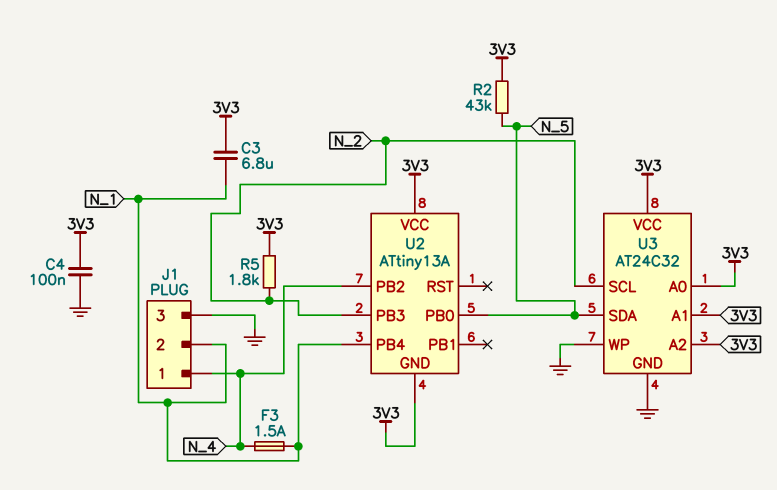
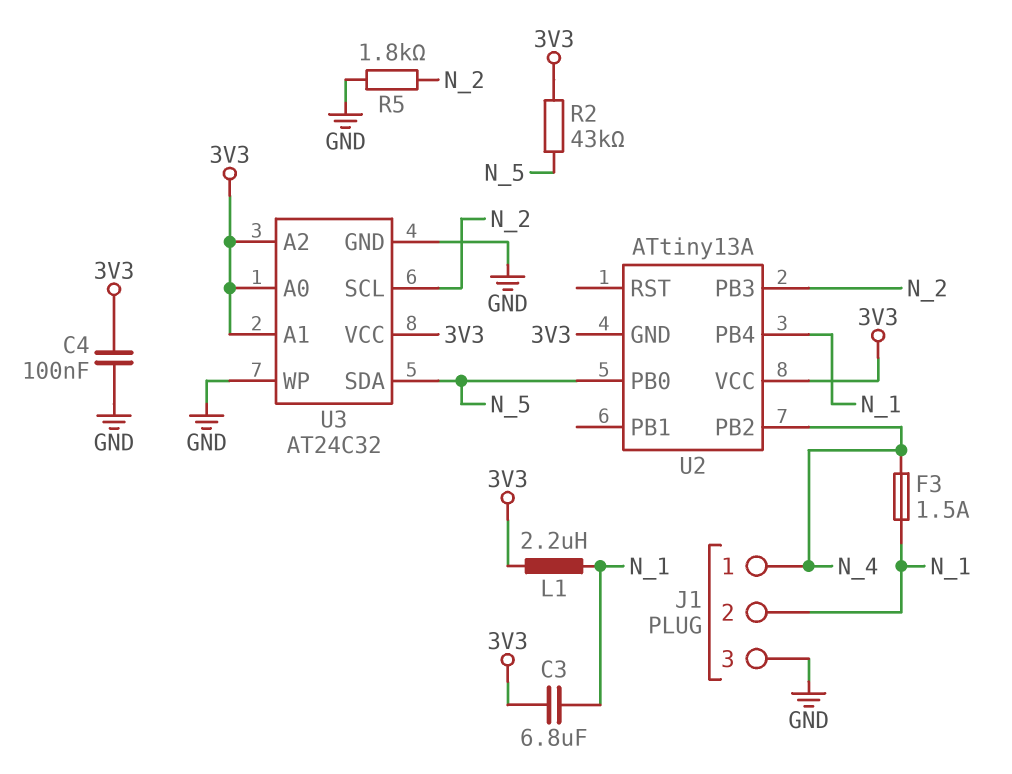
L1: none -> 2.2uH (3V3, N_1)
R5: 1.8k (3V3, N_2) -> 1.8k (GND, N_2)

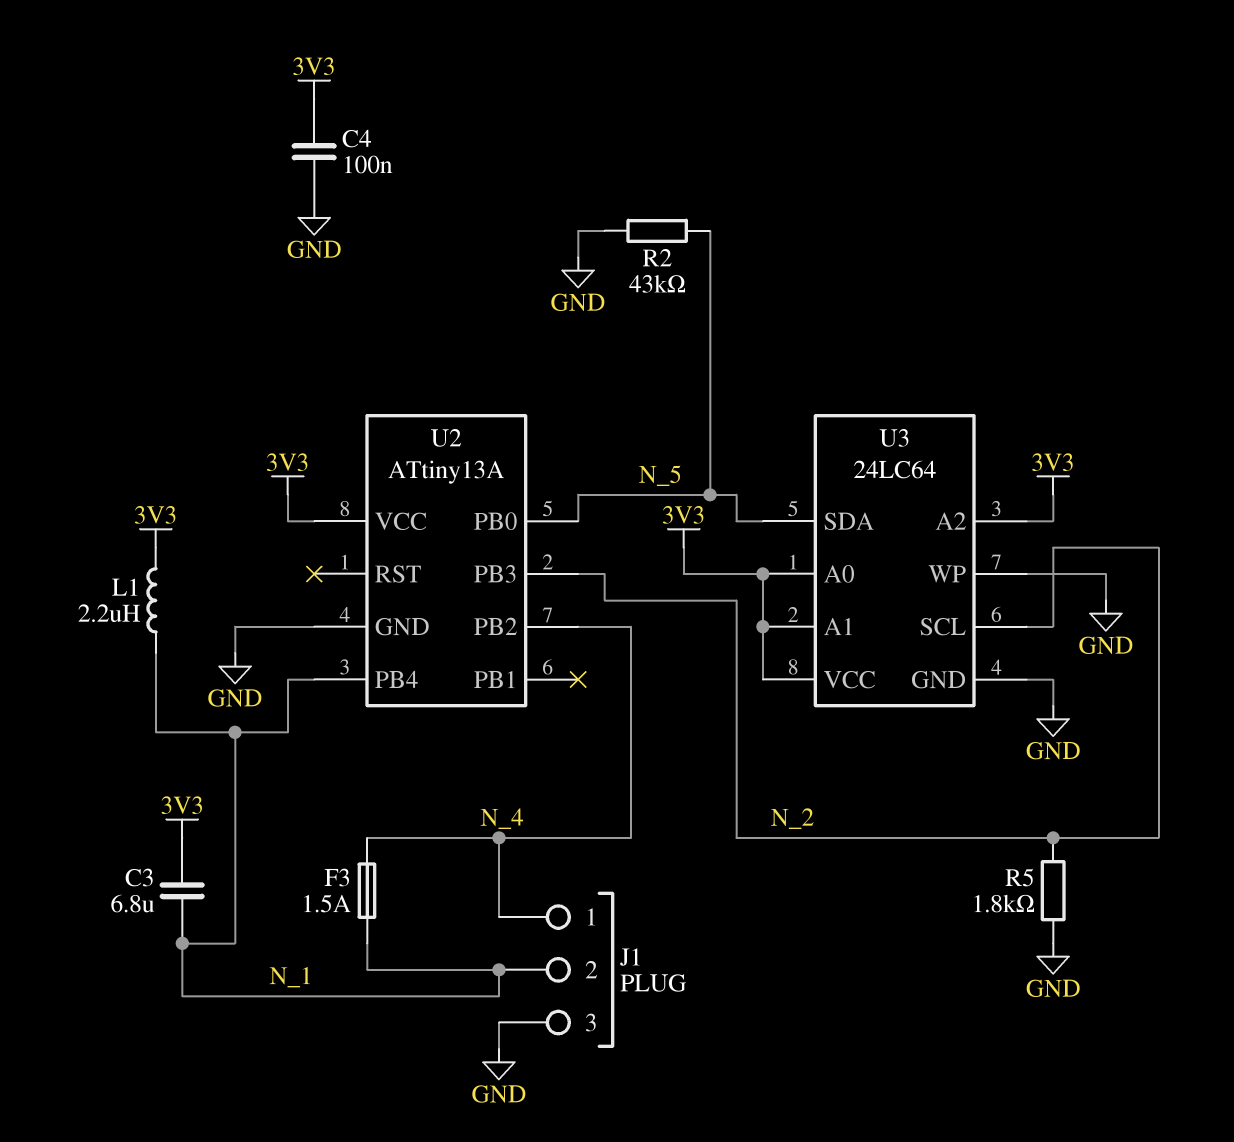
R2: 43k (3V3, N_5) -> 43k (GND, N_5)
U2 pin GND: 3V3 -> GND
U3: AT24C32 -> 24LC64

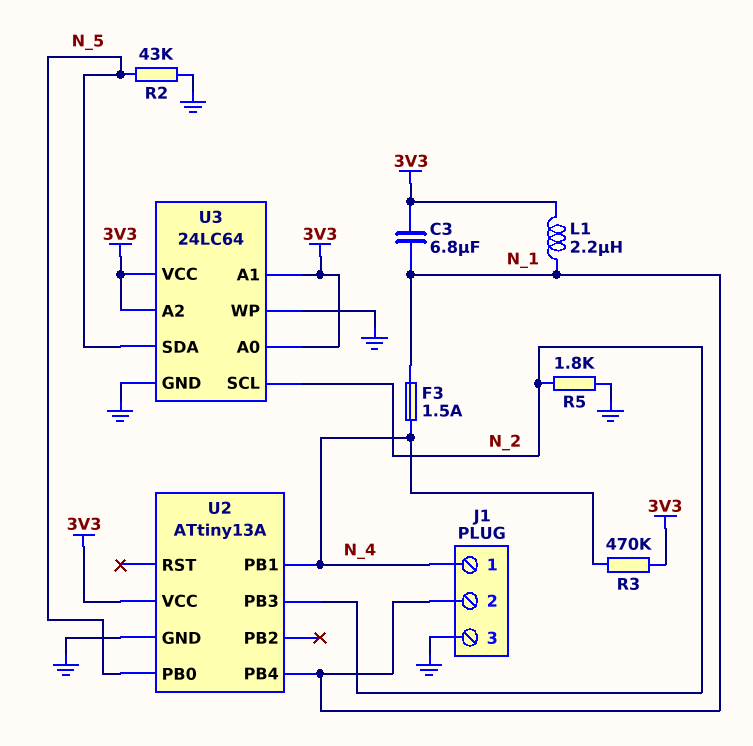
C4: 100nF (3V3, GND) -> none
R3: none -> 470k (3V3, N_4)
U2 pin PB1: none -> N_4
U2 pin PB2: N_4 -> none

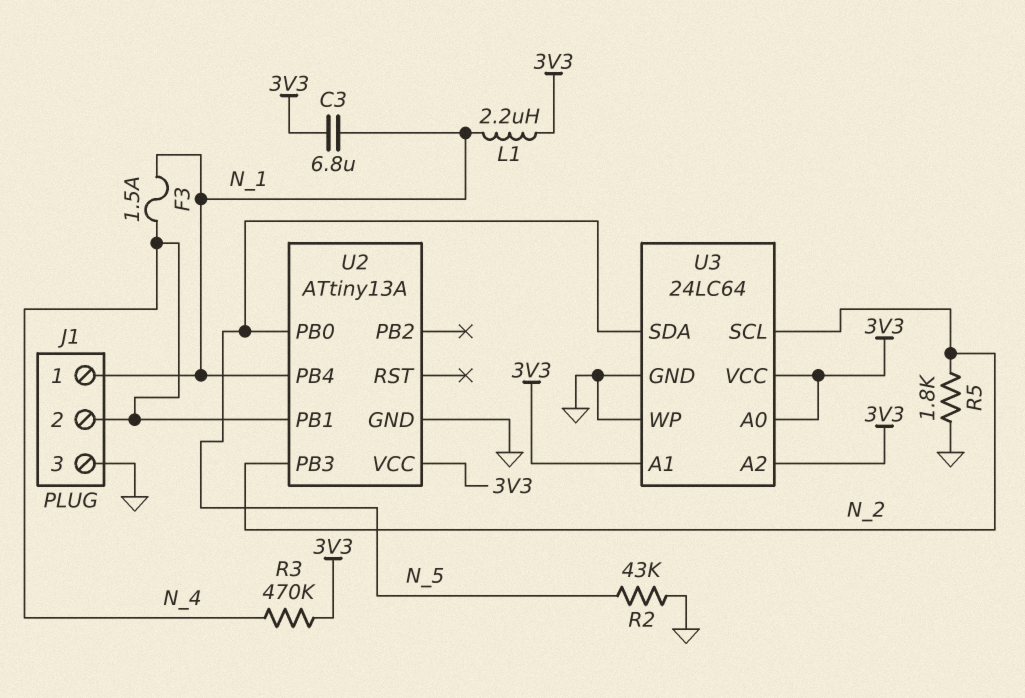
J1 pin 1: N_4 -> N_1
J1 pin 2: N_1 -> N_4

